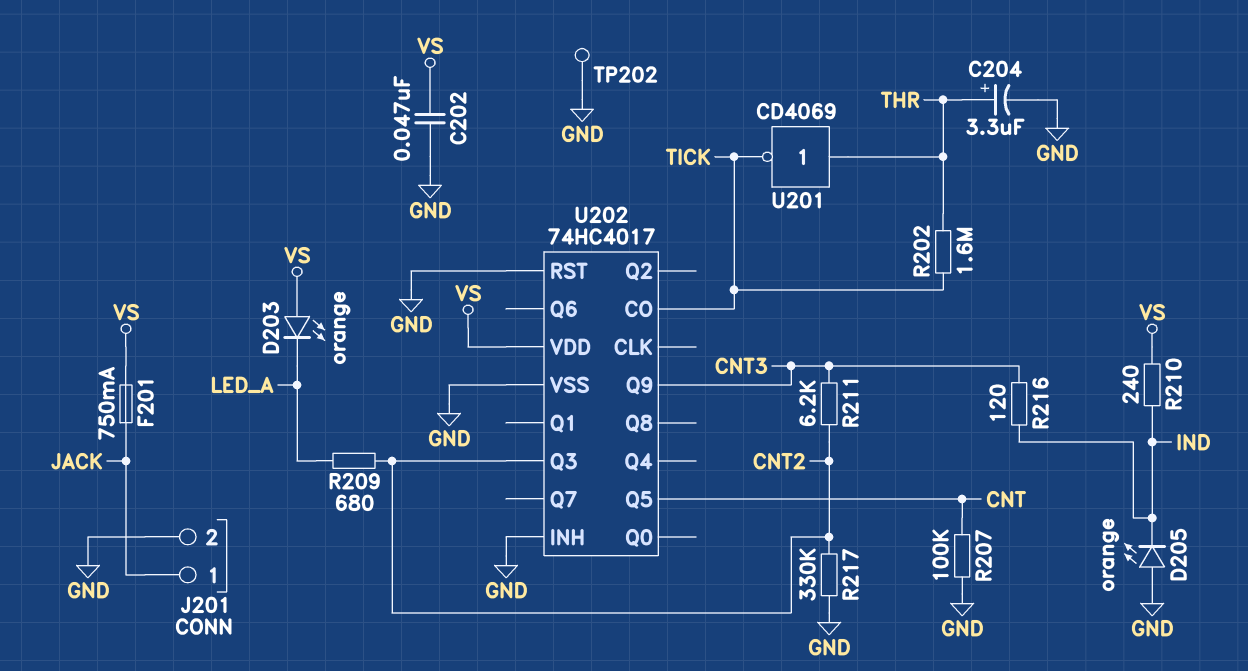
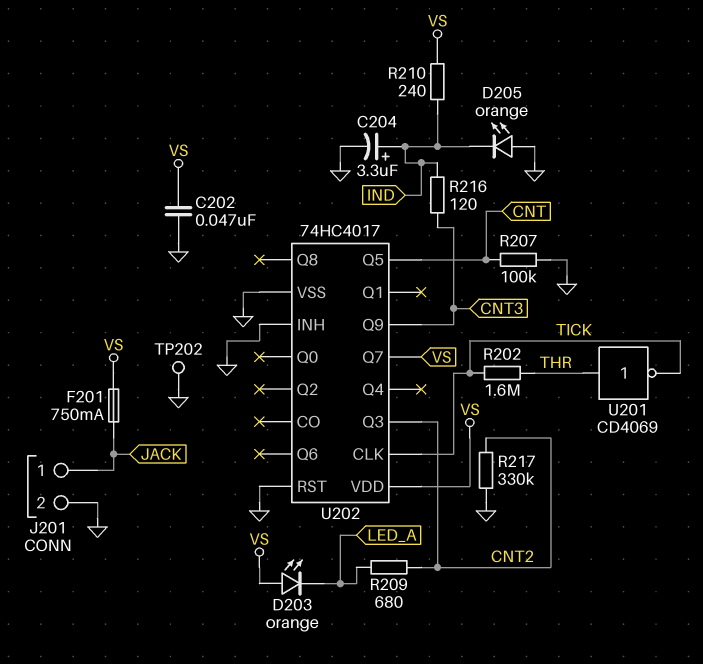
C204: 3.3uF (plus THR, minus GND) -> 3.3uF (plus IND, minus GND)
R211: 6.2k (CNT2, CNT3) -> none
U202 pin CLK: none -> TICK
U202 pin CO: TICK -> none
U202 pin Q7: none -> VS

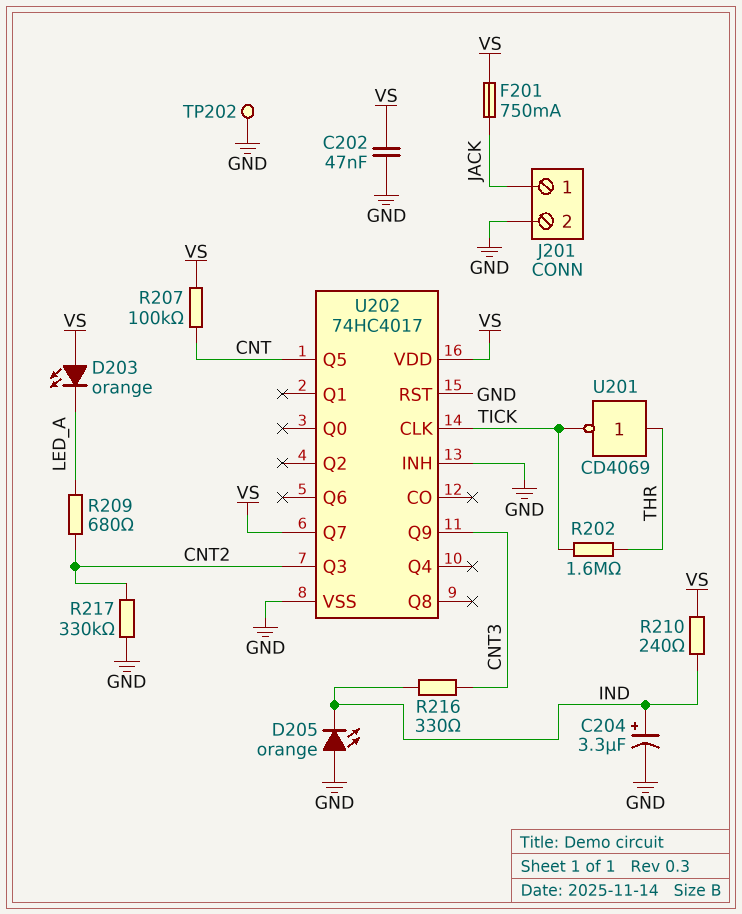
R207: 100k (CNT, GND) -> 100k (CNT, VS)
R216: 120 (CNT3, IND) -> 330 (CNT3, IND)

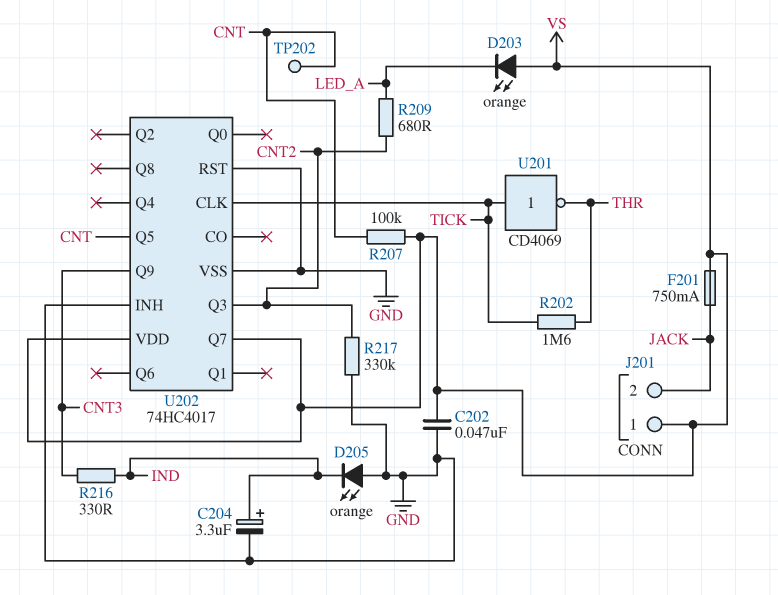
J201 pin 1: JACK -> VS
J201 pin 2: GND -> JACK
R210: 240 (IND, VS) -> none
TP202: test point (GND) -> test point (CNT)
U201: NOT CD4069 (in THR, out TICK) -> NOT CD4069 (in TICK, out THR)

